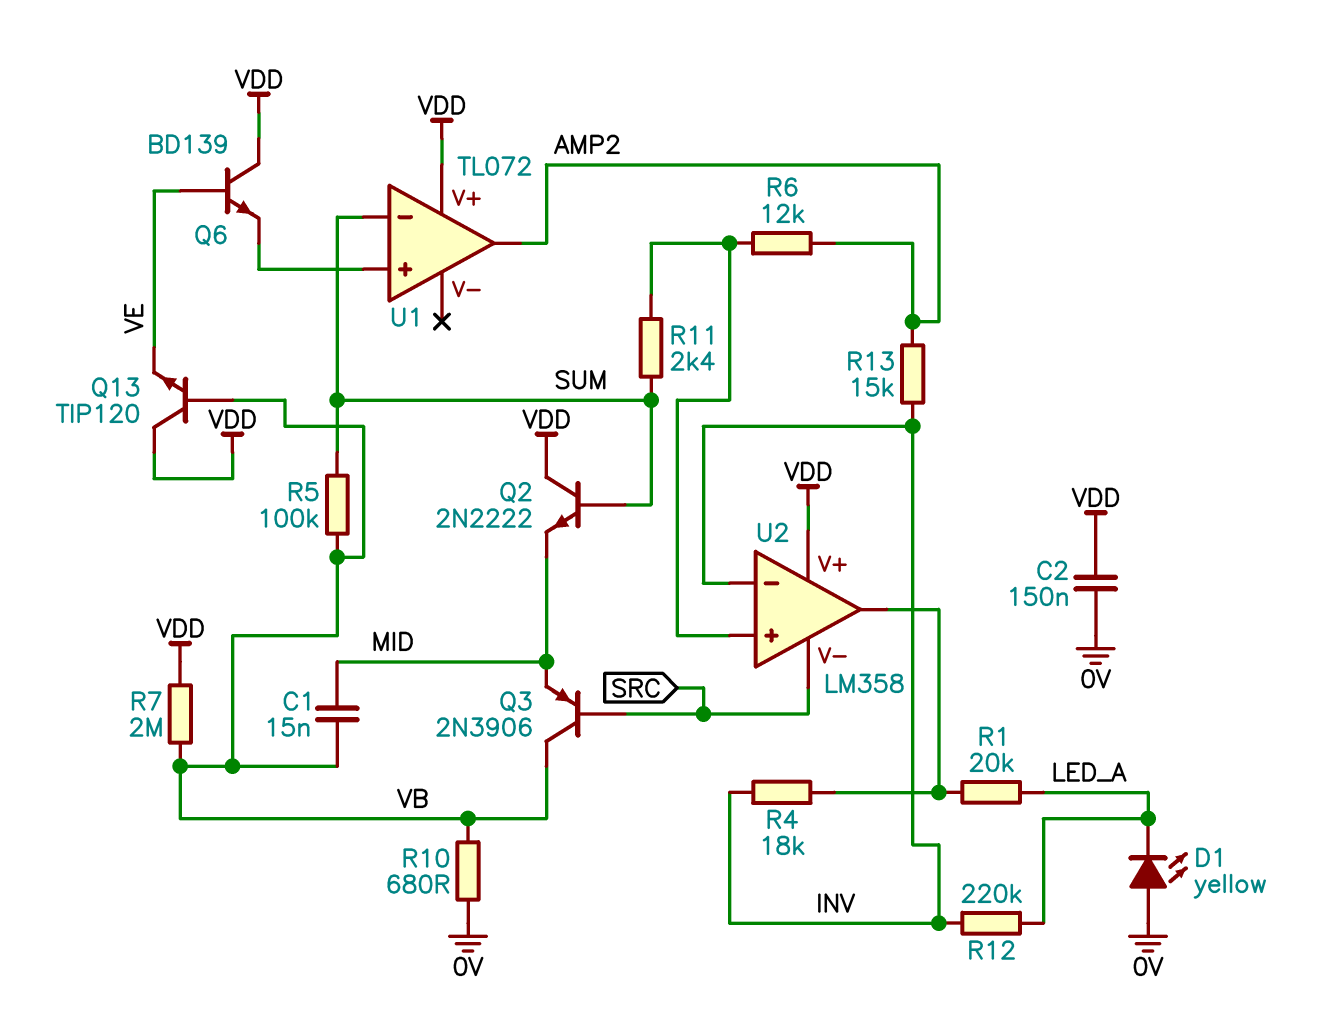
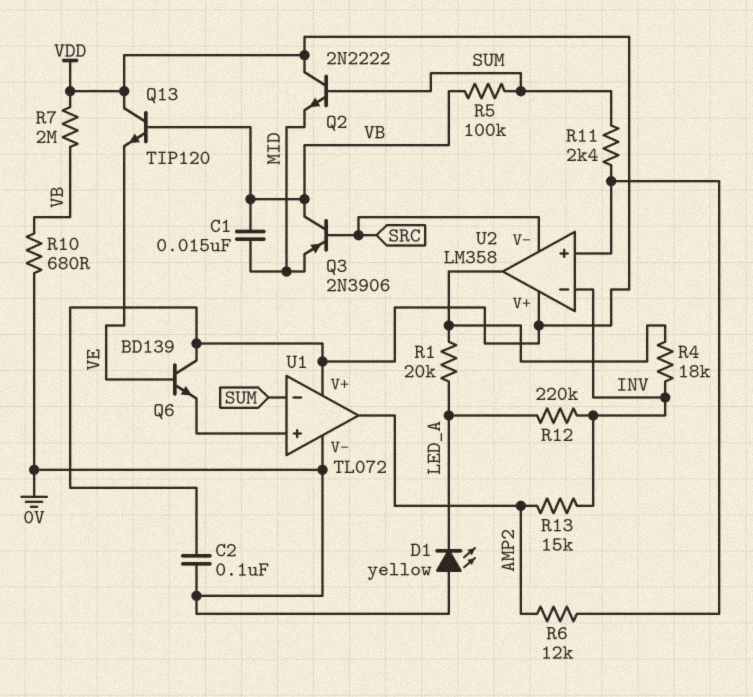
C2: 150nF (0V, VDD) -> 100nF (0V, VDD)
U1 pin V-: none -> 0V

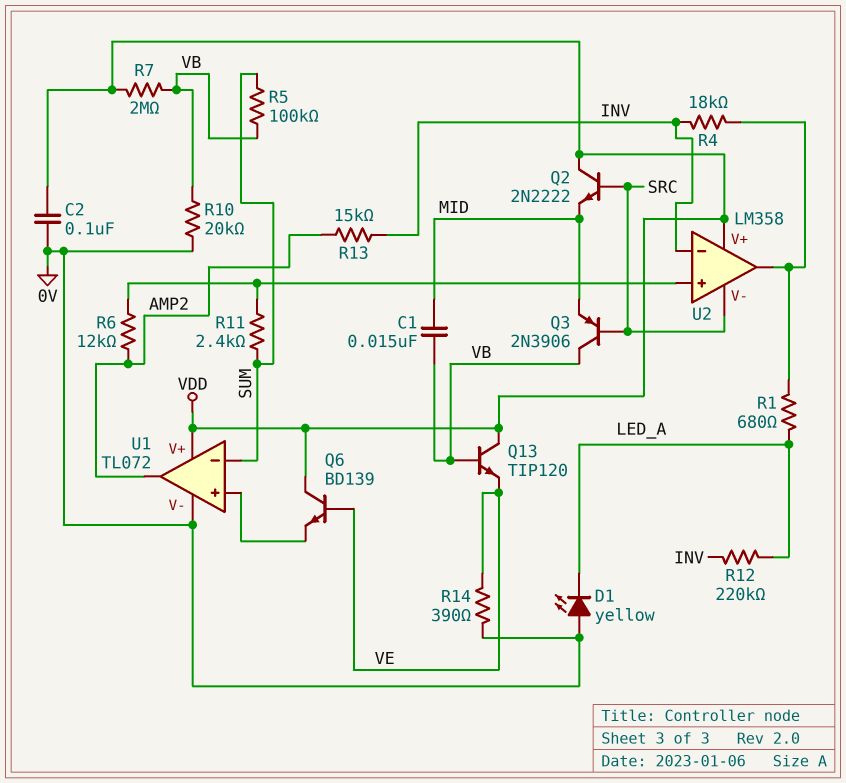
Q2: NPN 2N2222 (B SUM, C VDD, E MID) -> NPN 2N2222 (B SRC, C VDD, E MID)
R1: 20k (LED_A, U2/out) -> 680 (LED_A, U2/out)
R10: 680 (0V, VB) -> 20k (0V, VB)
R14: none -> 390 (0V, VE)

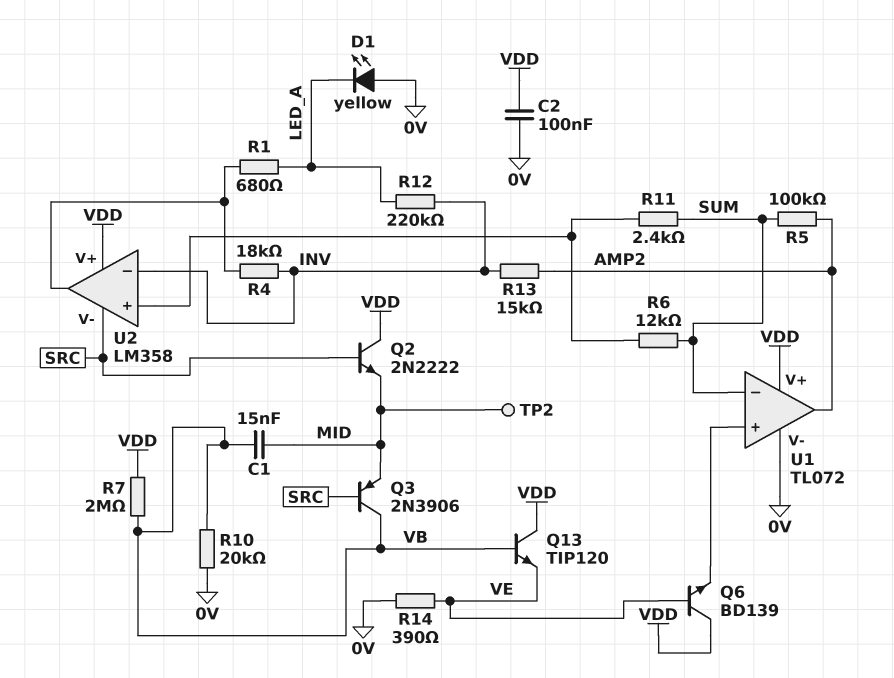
R5: 100k (SUM, VB) -> 100k (AMP2, SUM)
R6: 12k (AMP2, U2/in+) -> 12k (SUM, U2/in+)
TP2: none -> test point (MID)

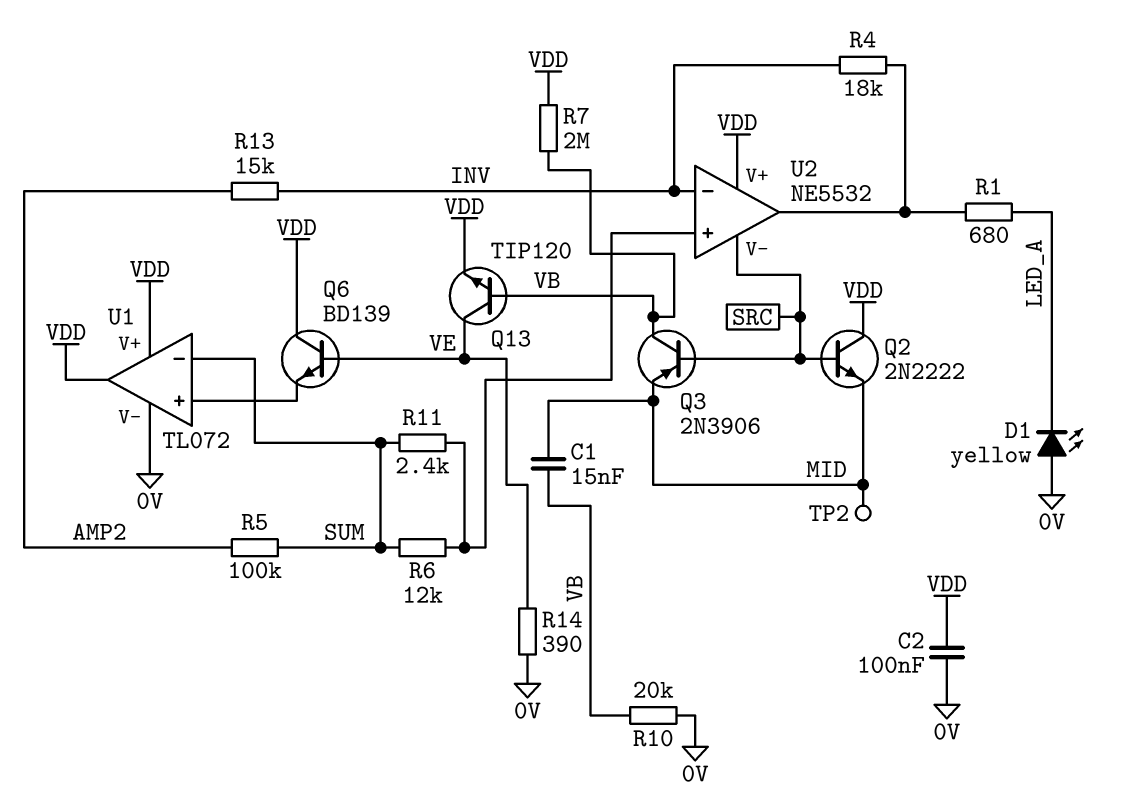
Q13: NPN TIP120 (B VB, C VDD, E VE) -> NPN TIP120 (B VB, C VE, E VDD)
R12: 220k (INV, LED_A) -> none
U1 pin out: AMP2 -> VDD
U2: LM358 -> NE5532

